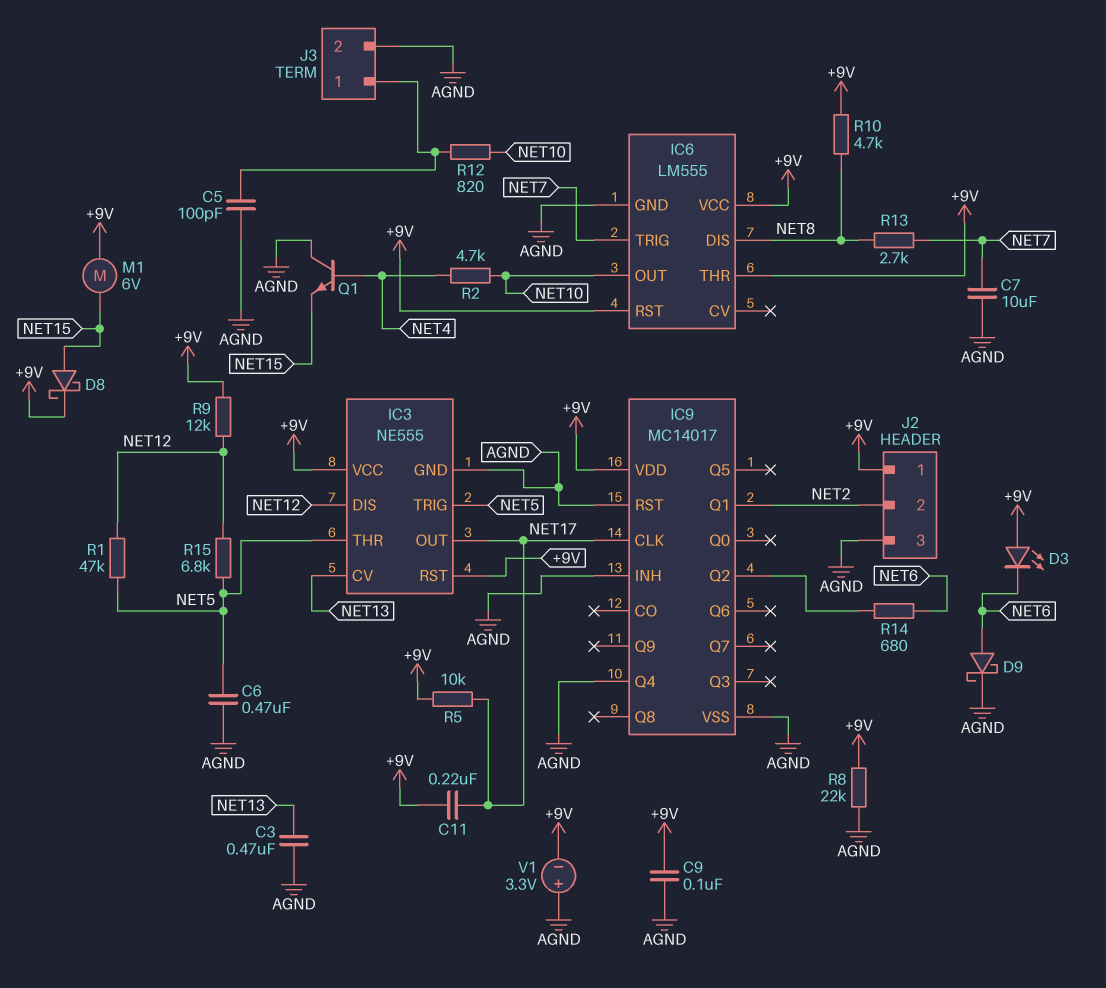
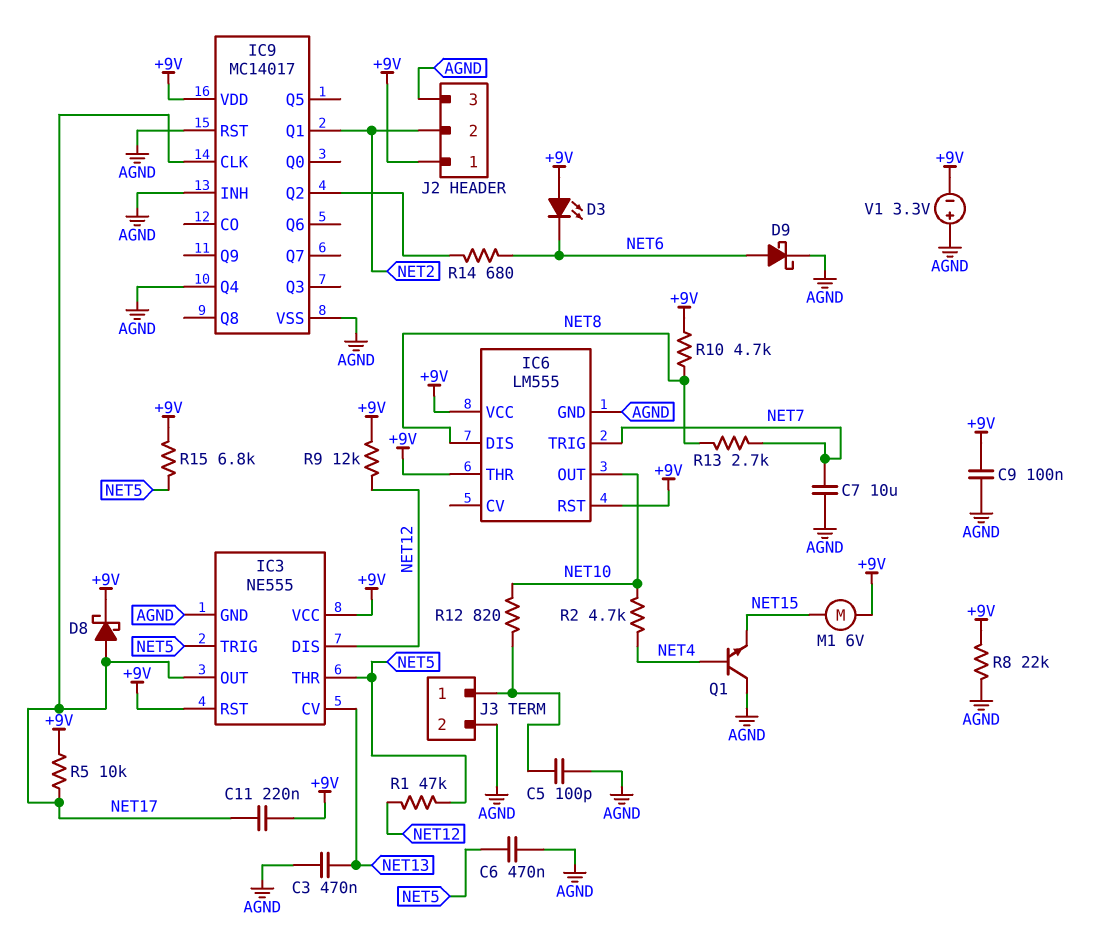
D8: schottky (A NET15, K +9V) -> schottky (A NET17, K +9V)
R15: 6.8k (NET5, NET12) -> 6.8k (+9V, NET5)

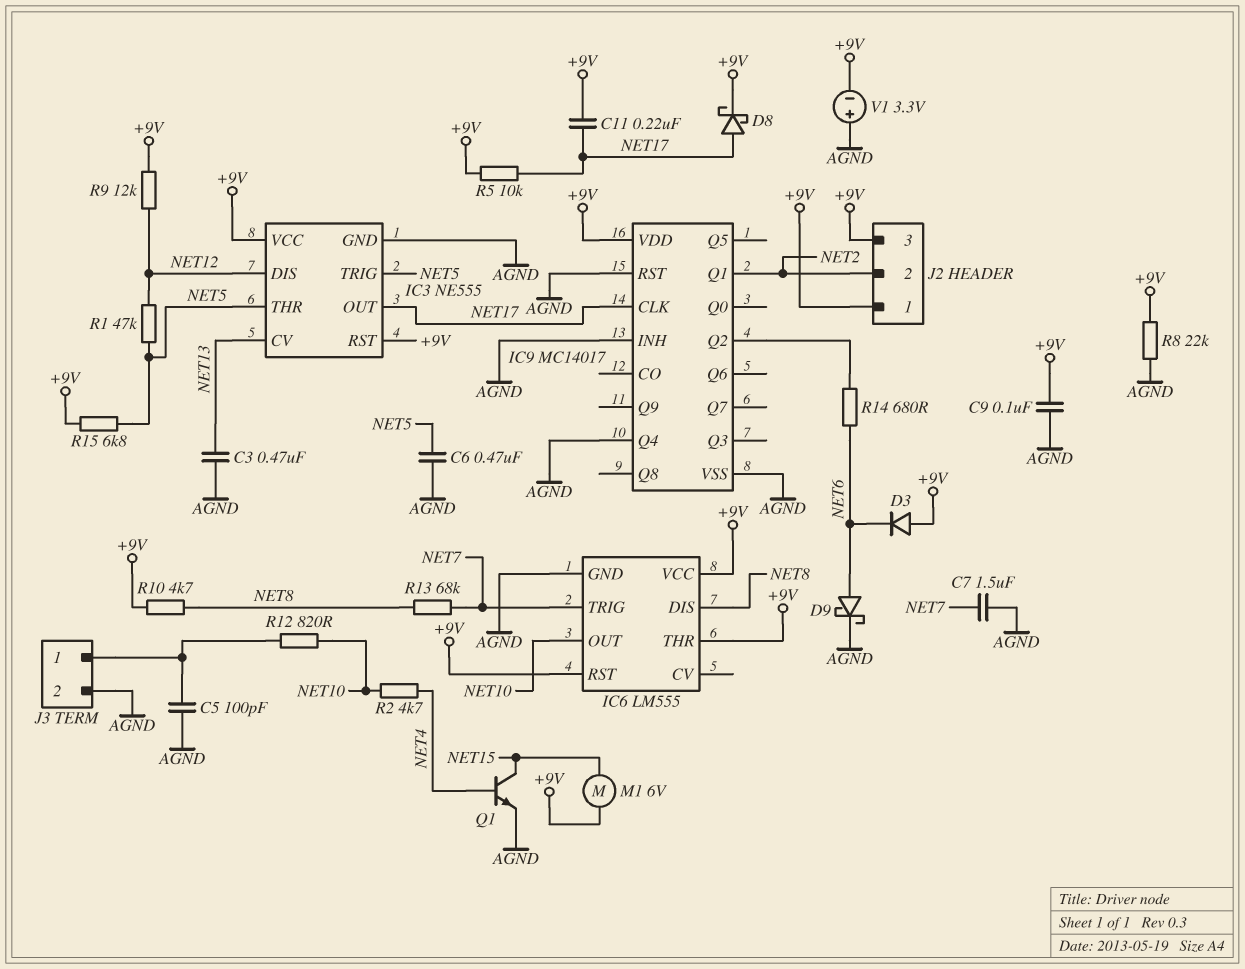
C7: 10uF (AGND, NET7) -> 1.5uF (AGND, NET7)
D3: LED (A +9V, K NET6) -> diode (A +9V, K NET6)
J2 pin 3: AGND -> +9V
Q1: NPN (B NET4, C AGND, E NET15) -> NPN (B NET4, C NET15, E AGND)
R13: 2.7k (NET7, NET8) -> 68k (NET7, NET8)

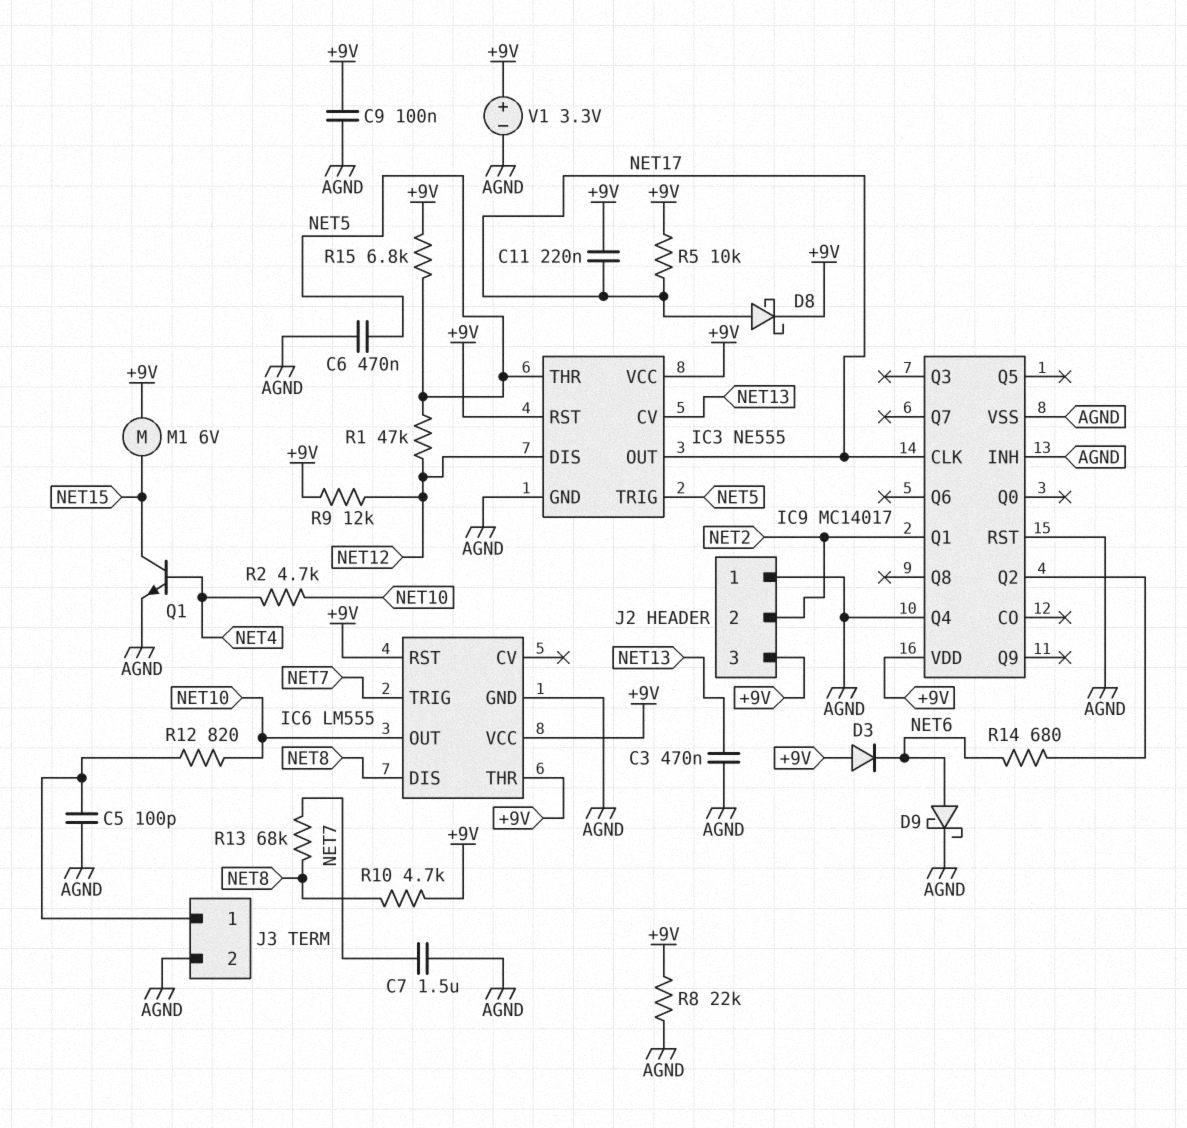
J2 pin 1: +9V -> AGND
V1: 3.3V (plus AGND, minus +9V) -> 3.3V (plus +9V, minus AGND)

